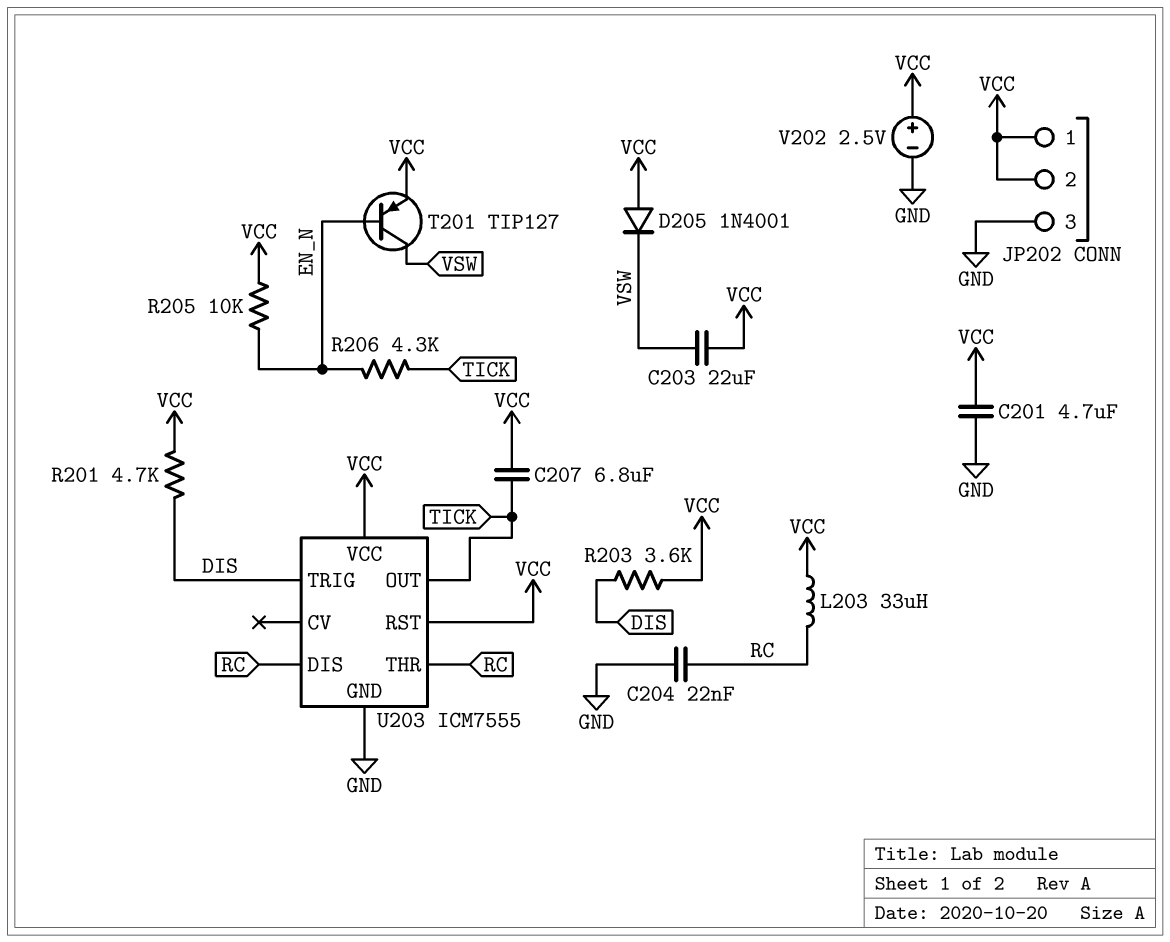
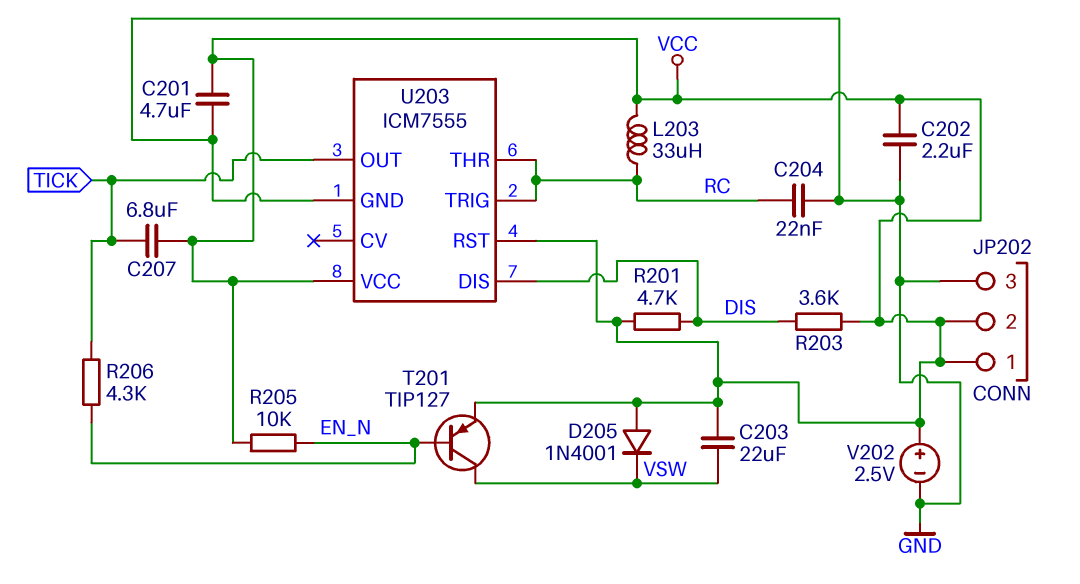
C202: none -> 2.2uF (GND, VCC)
U203 pin DIS: RC -> DIS
U203 pin TRIG: DIS -> RC

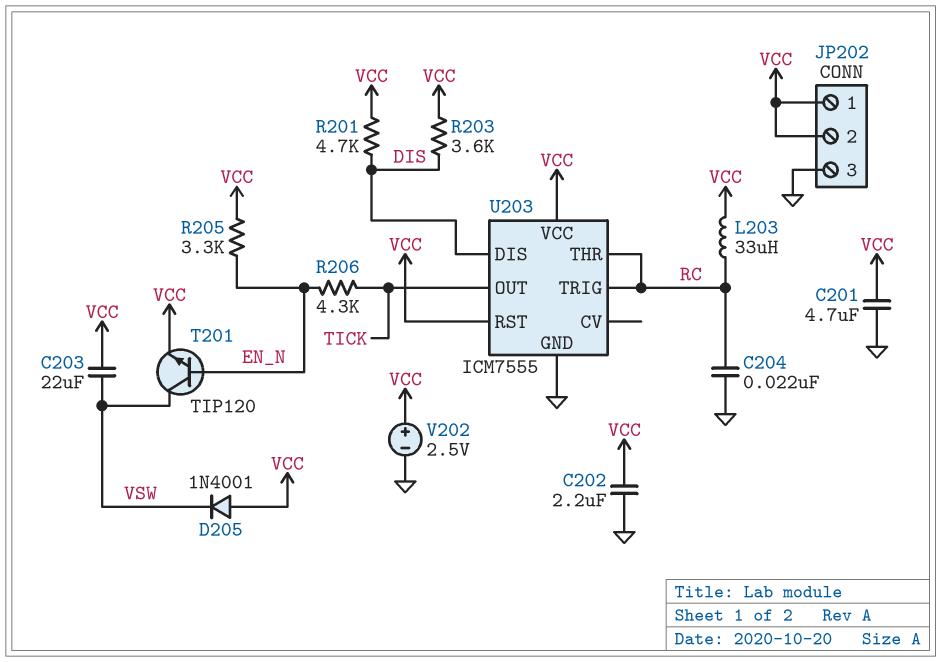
C207: 6.8uF (TICK, VCC) -> none
R205: 10k (EN_N, VCC) -> 3.3k (EN_N, VCC)
T201: PNP TIP127 (B EN_N, C VSW, E VCC) -> NPN TIP120 (B EN_N, C VSW, E VCC)

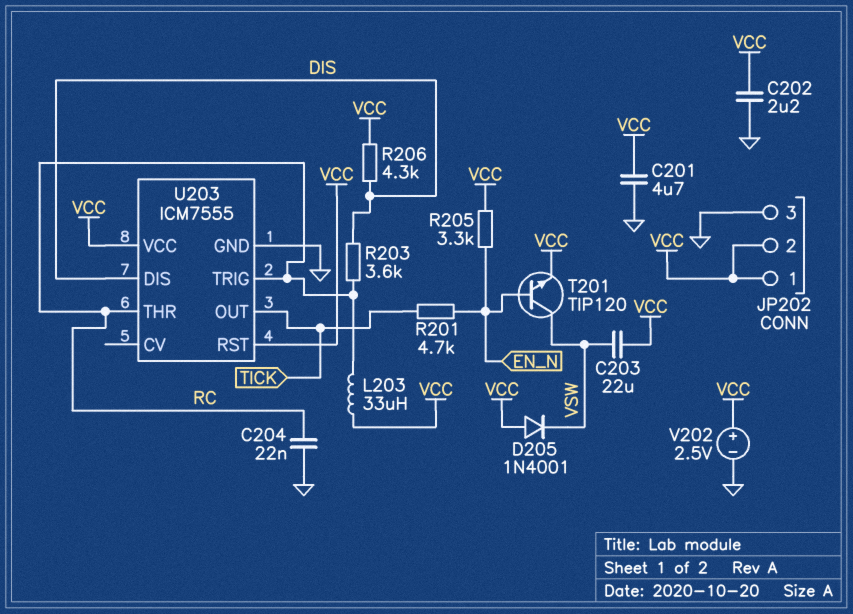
R201: 4.7k (DIS, VCC) -> 4.7k (EN_N, TICK)
R203: 3.6k (DIS, VCC) -> 3.6k (DIS, RC)
R206: 4.3k (EN_N, TICK) -> 4.3k (DIS, VCC)

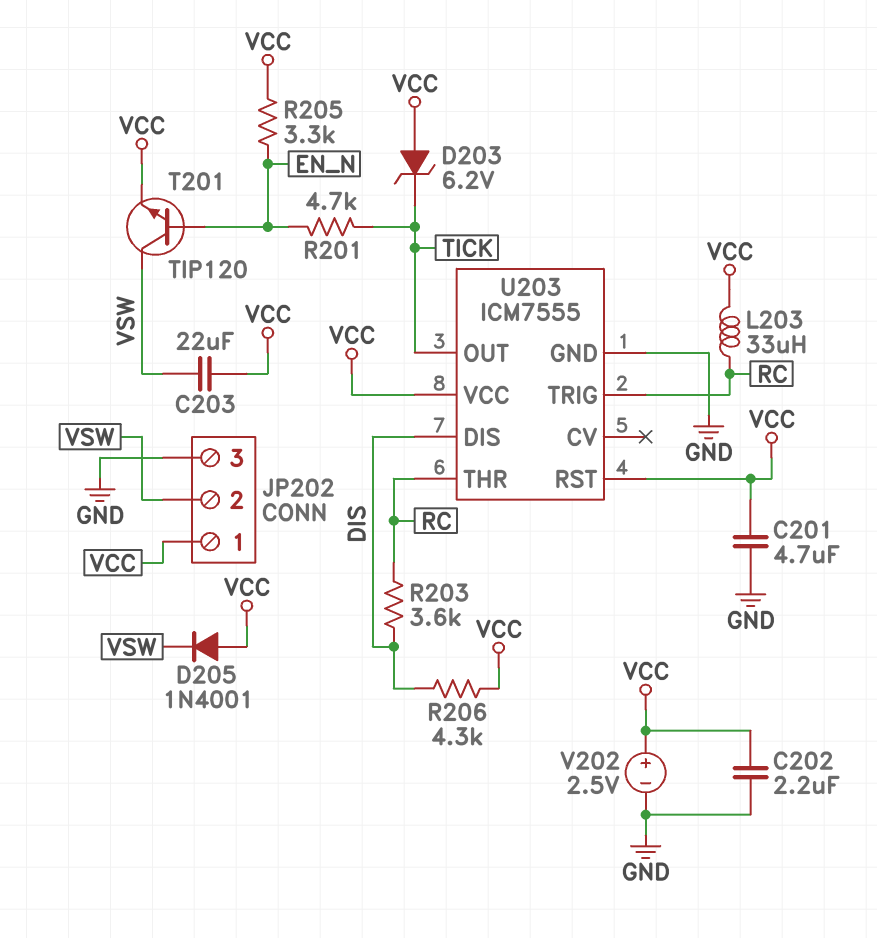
C204: 22nF (GND, RC) -> none
D203: none -> zener 6.2V (A VCC, K TICK)
JP202 pin 2: VCC -> VSW

